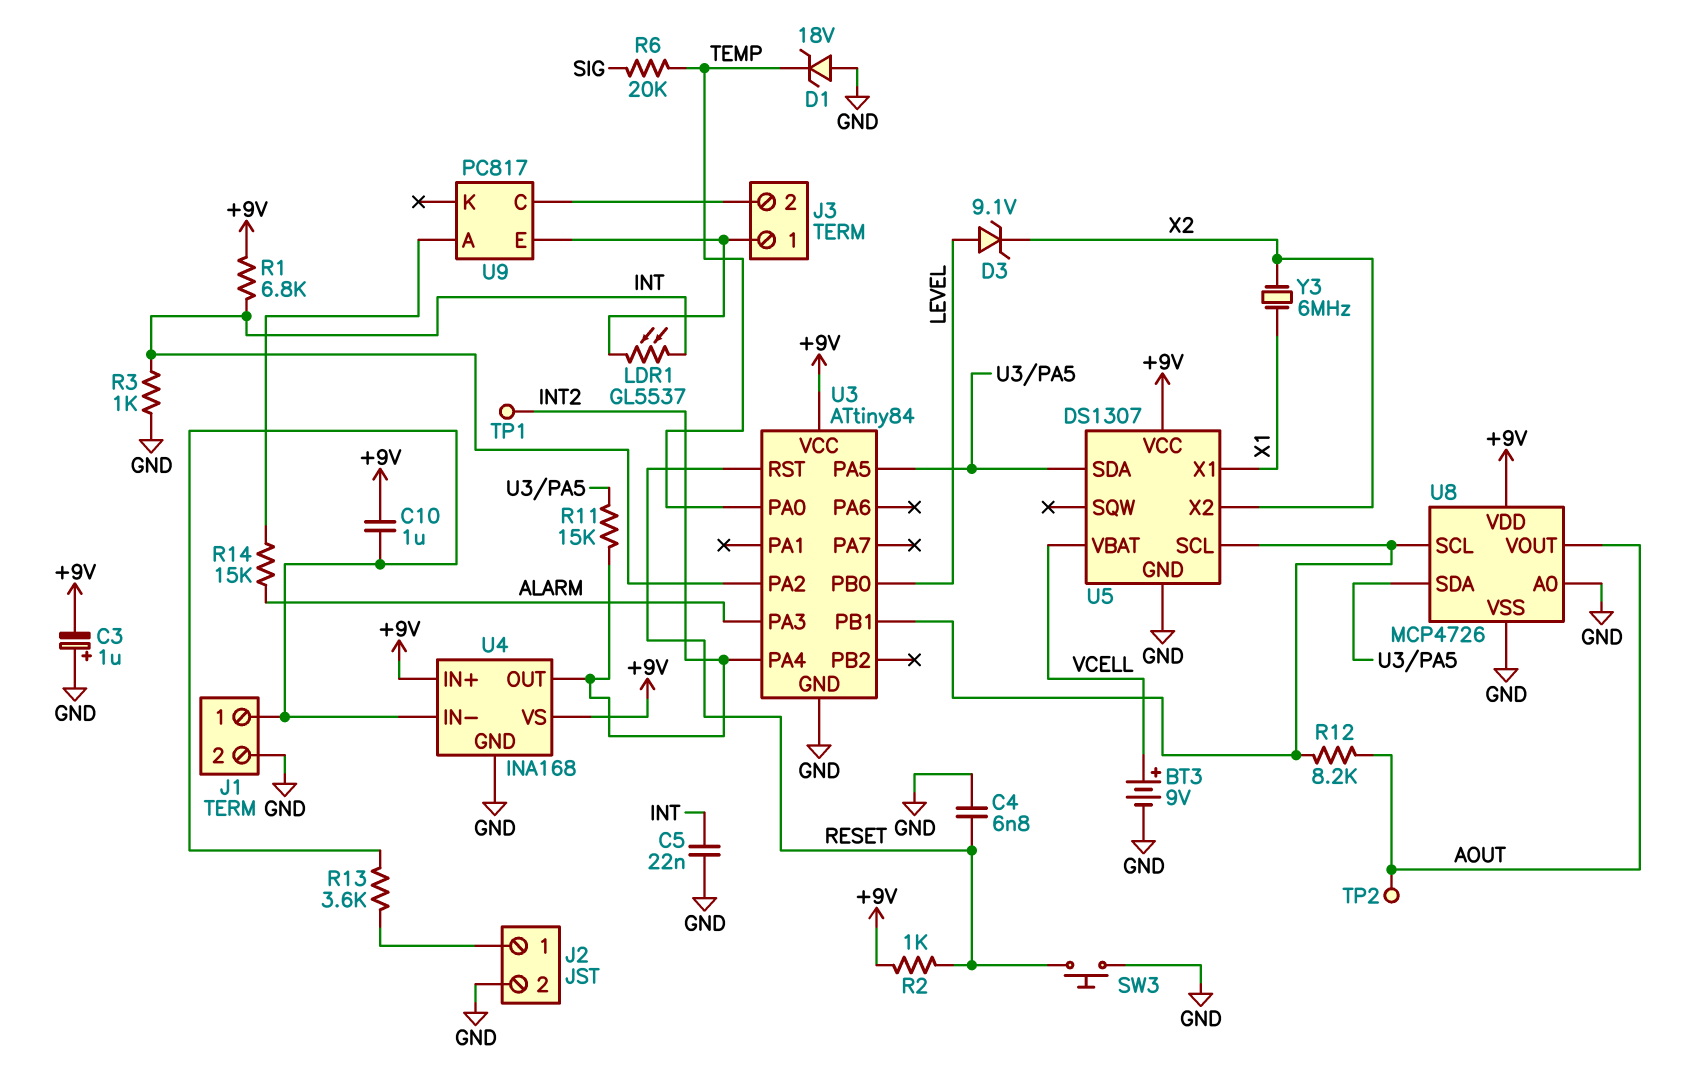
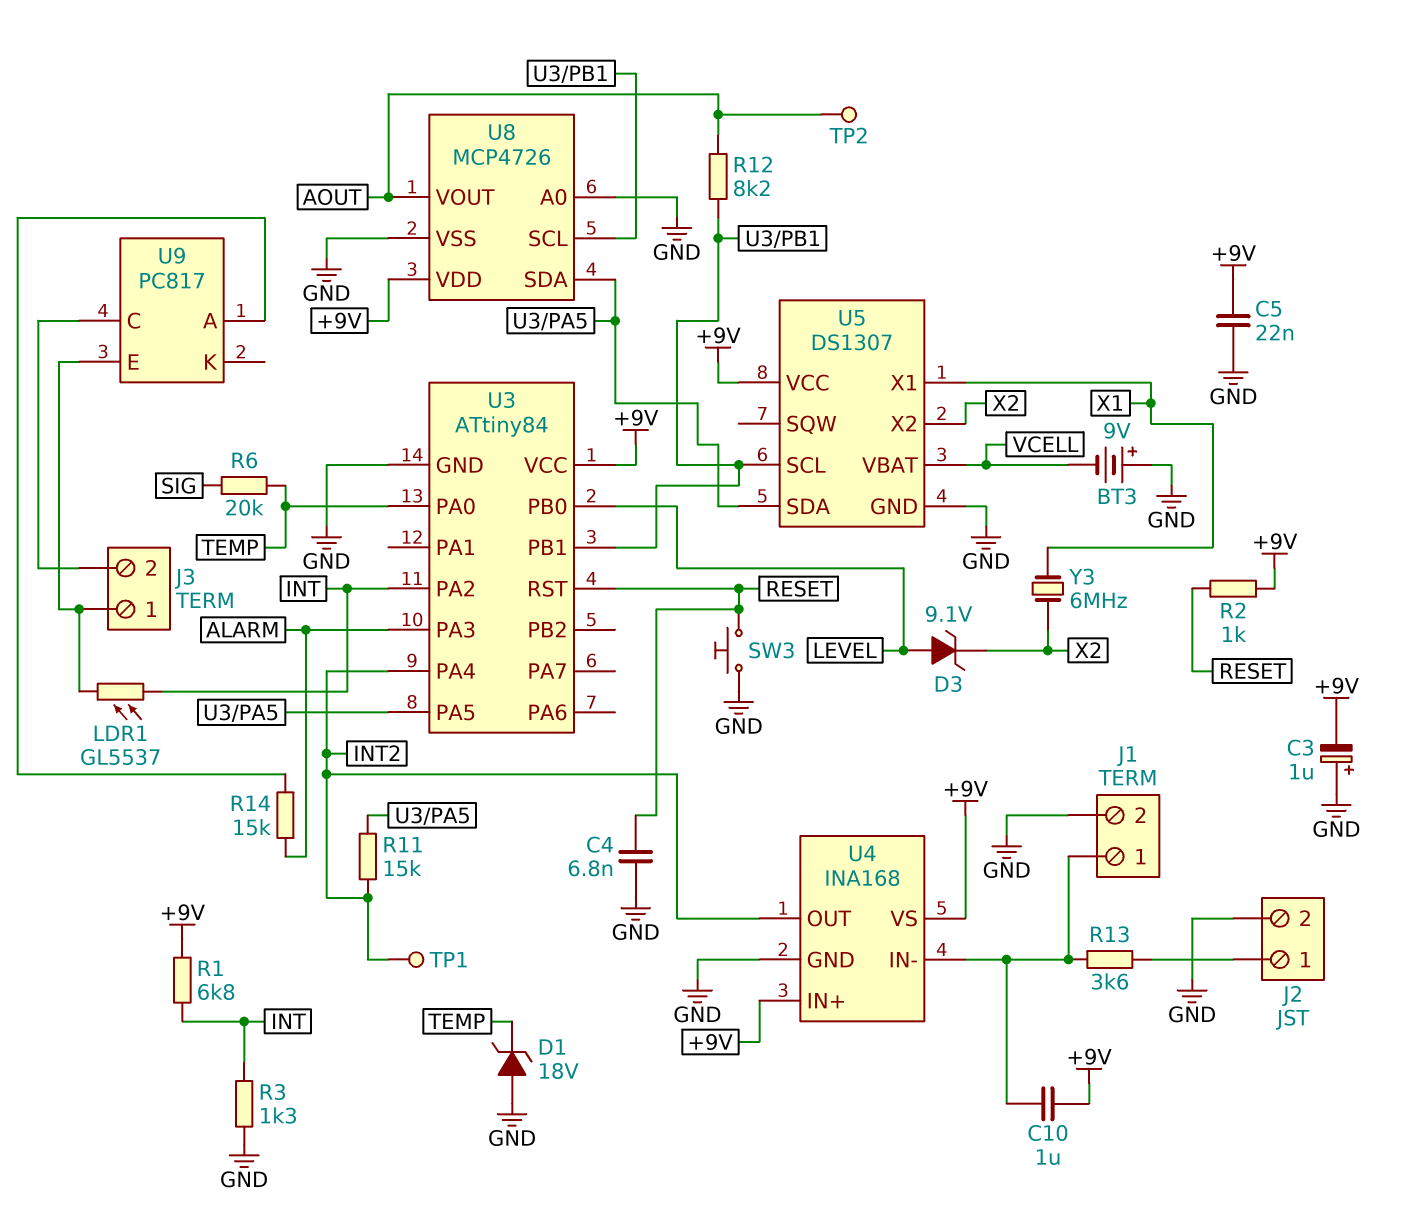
BT3: 9V (plus VCELL, minus GND) -> 9V (plus GND, minus VCELL)
C5: 22nF (GND, INT) -> 22nF (+9V, GND)
R3: 1k (GND, INT) -> 1.3k (GND, INT)

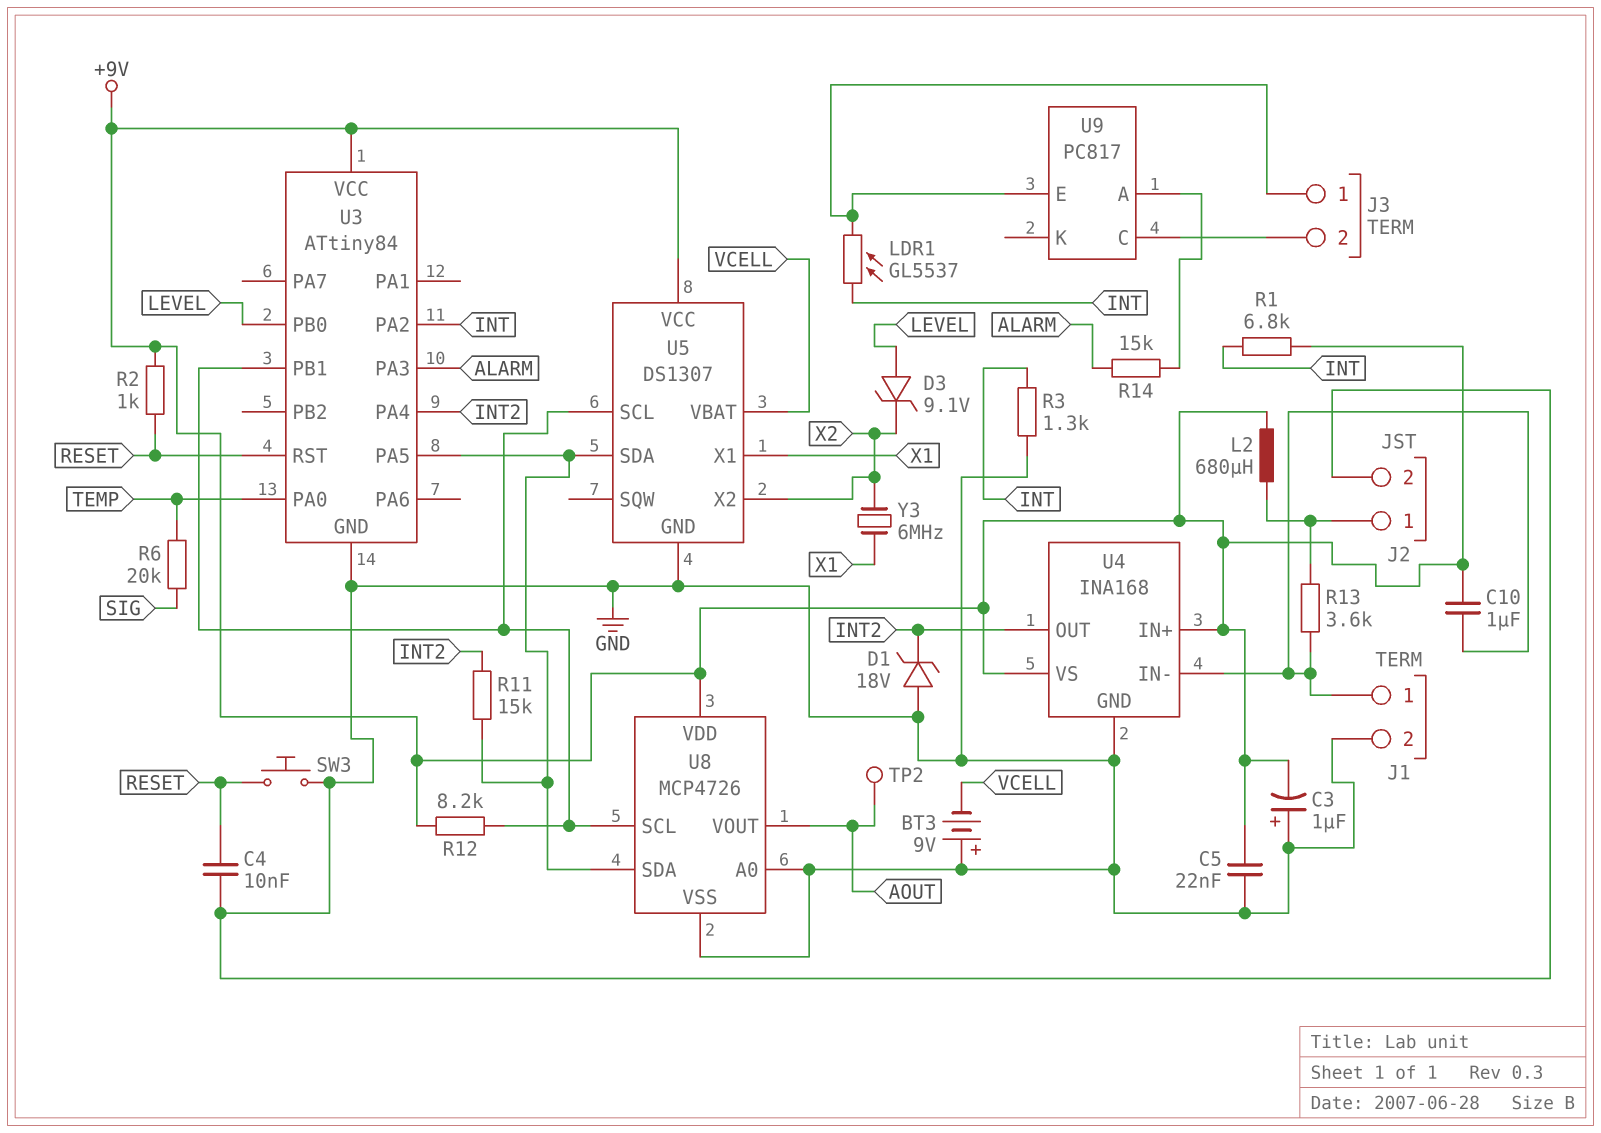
C4: 6.8nF (GND, RESET) -> 10nF (GND, RESET)
D1: zener 18V (A GND, K TEMP) -> zener 18V (A GND, K INT2)
L2: none -> 680uH (+9V, J2/1)
R12: 8.2k (AOUT, U3/PB1) -> 8.2k (+9V, U3/PB1)
TP1: test point (INT2) -> none

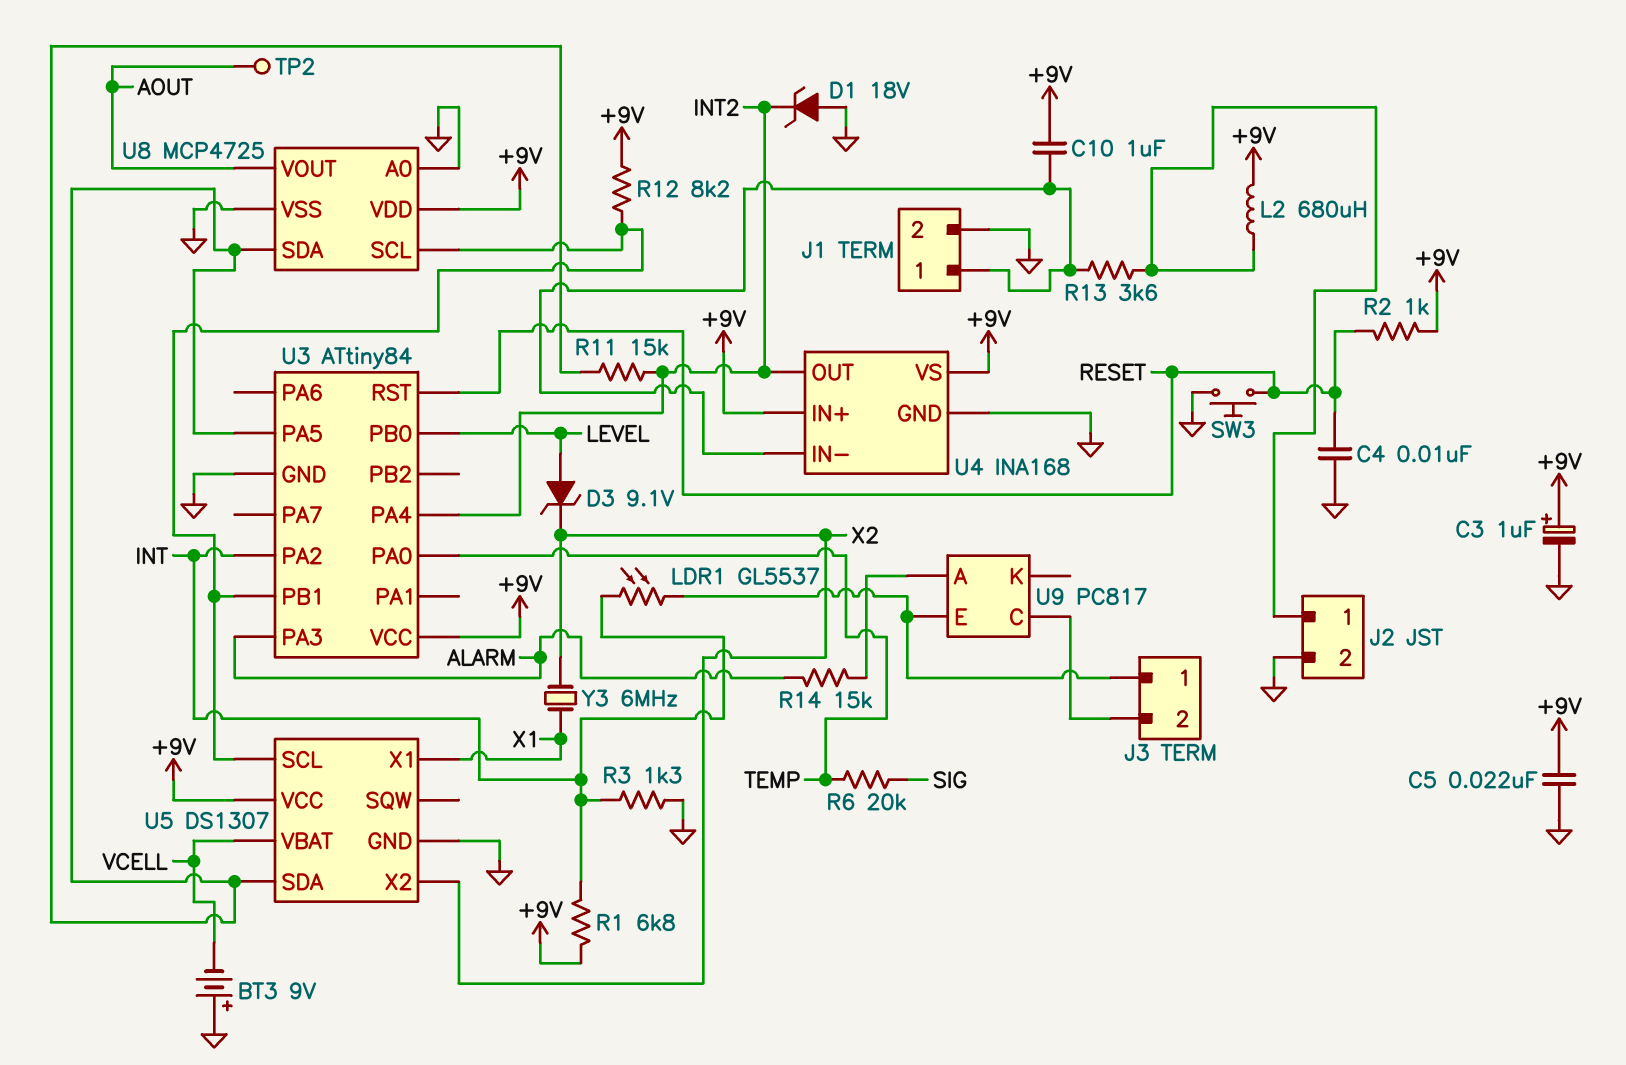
C3: 1uF (plus GND, minus +9V) -> 1uF (plus +9V, minus GND)
U8: MCP4726 -> MCP4725

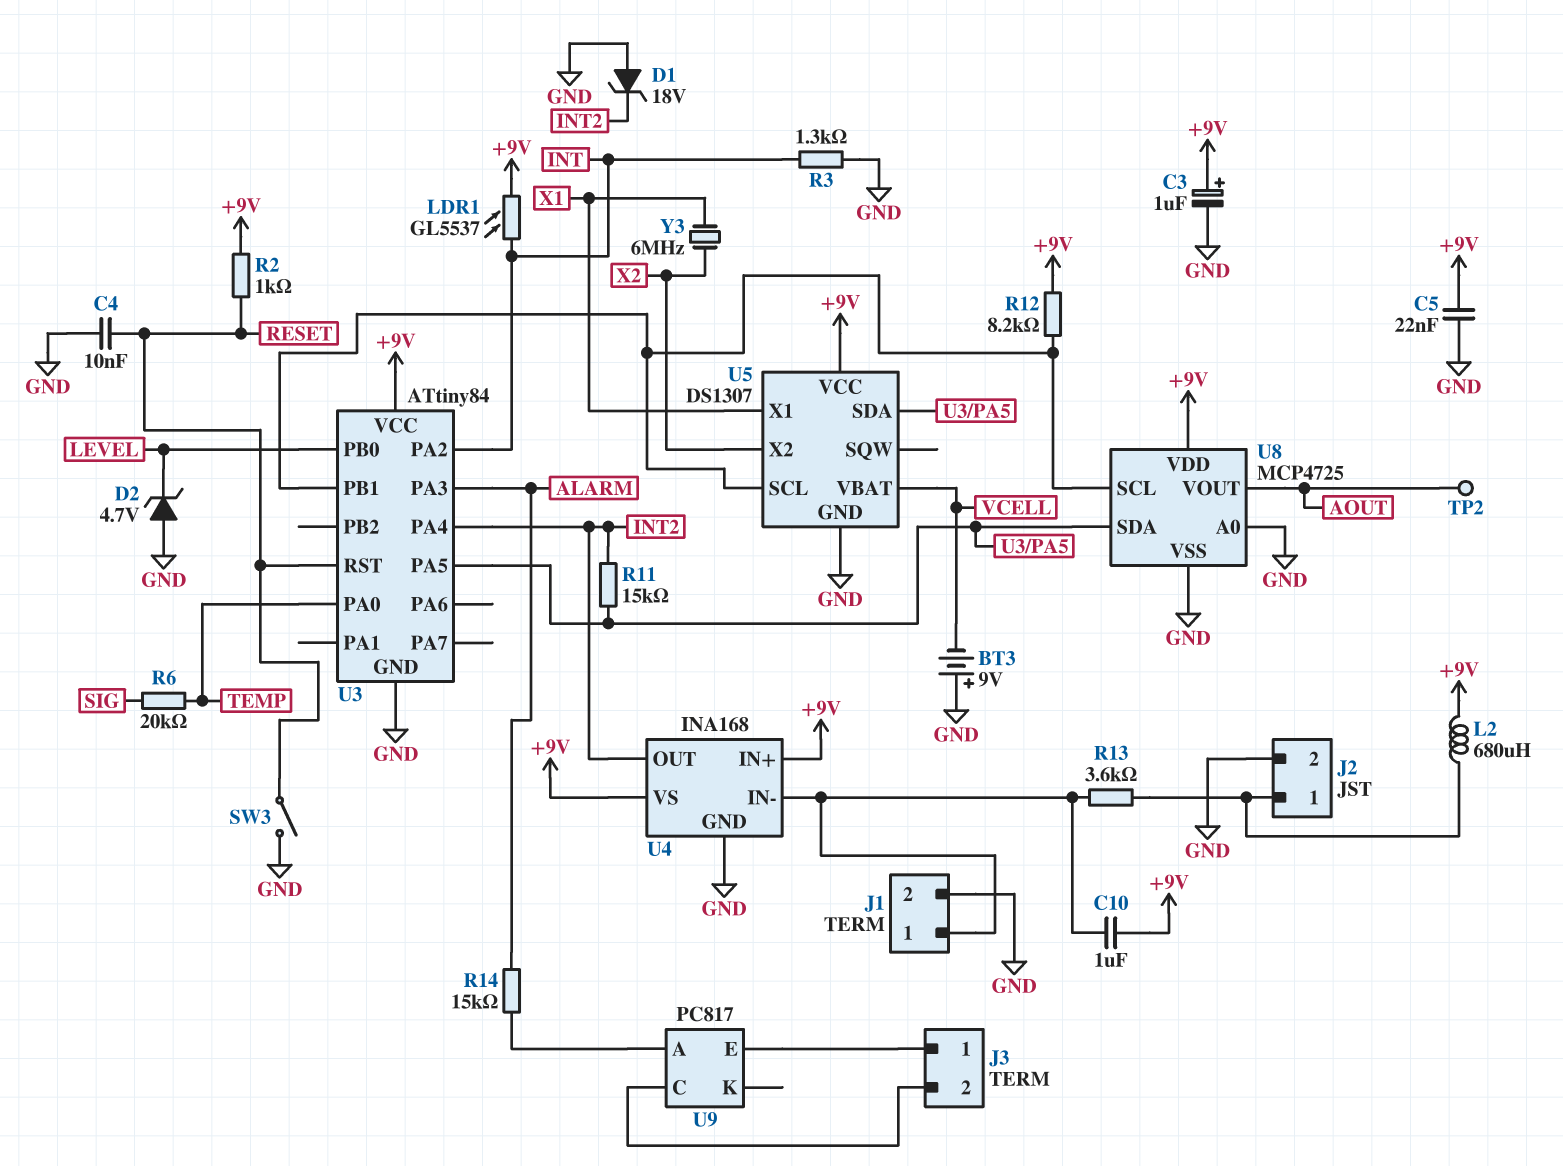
D2: none -> zener 4.7V (A GND, K LEVEL)
D3: zener 9.1V (A LEVEL, K X2) -> none
LDR1: GL5537 (INT, J3/1) -> GL5537 (+9V, INT)
R1: 6.8k (+9V, INT) -> none
SW3: button (GND, RESET) -> switch (GND, RESET)

